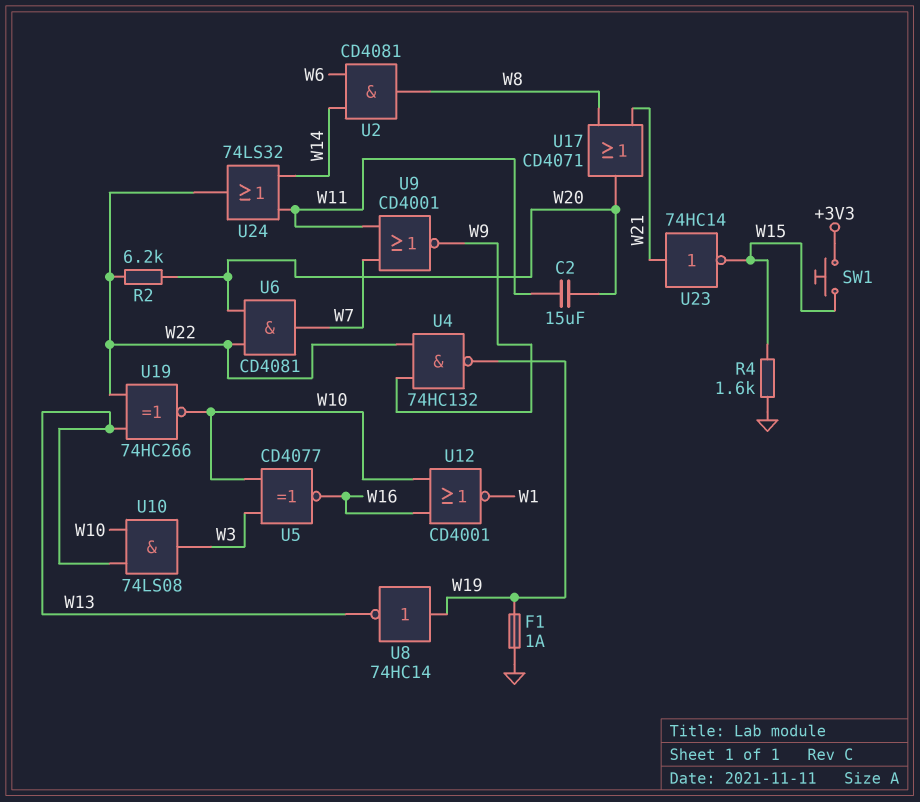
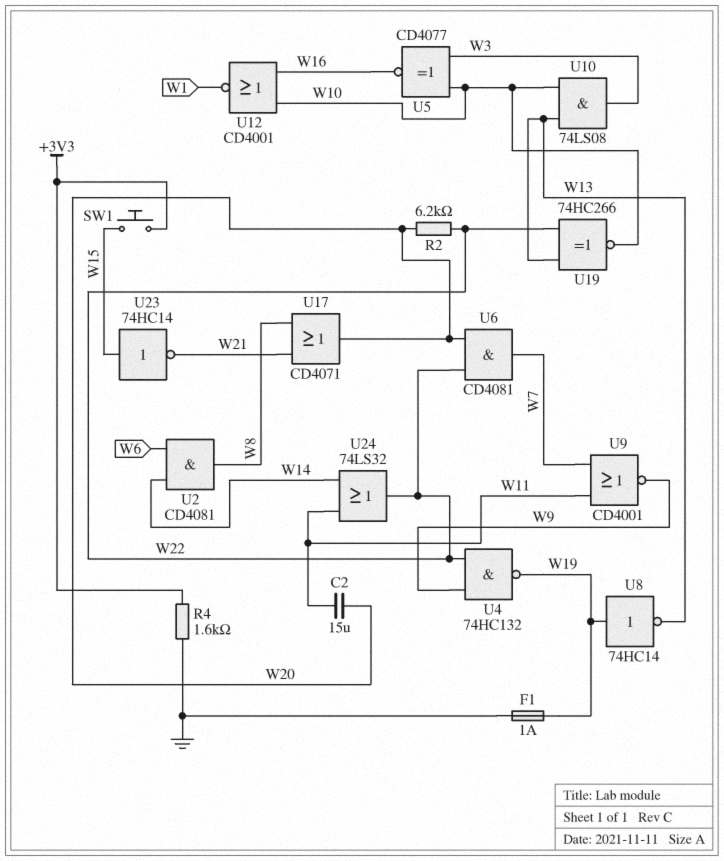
R4: 1.6k (GND, W15) -> 1.6k (+3V3, GND)
U23: NOT 74HC14 (in W21, out W15) -> NOT 74HC14 (in W15, out W21)

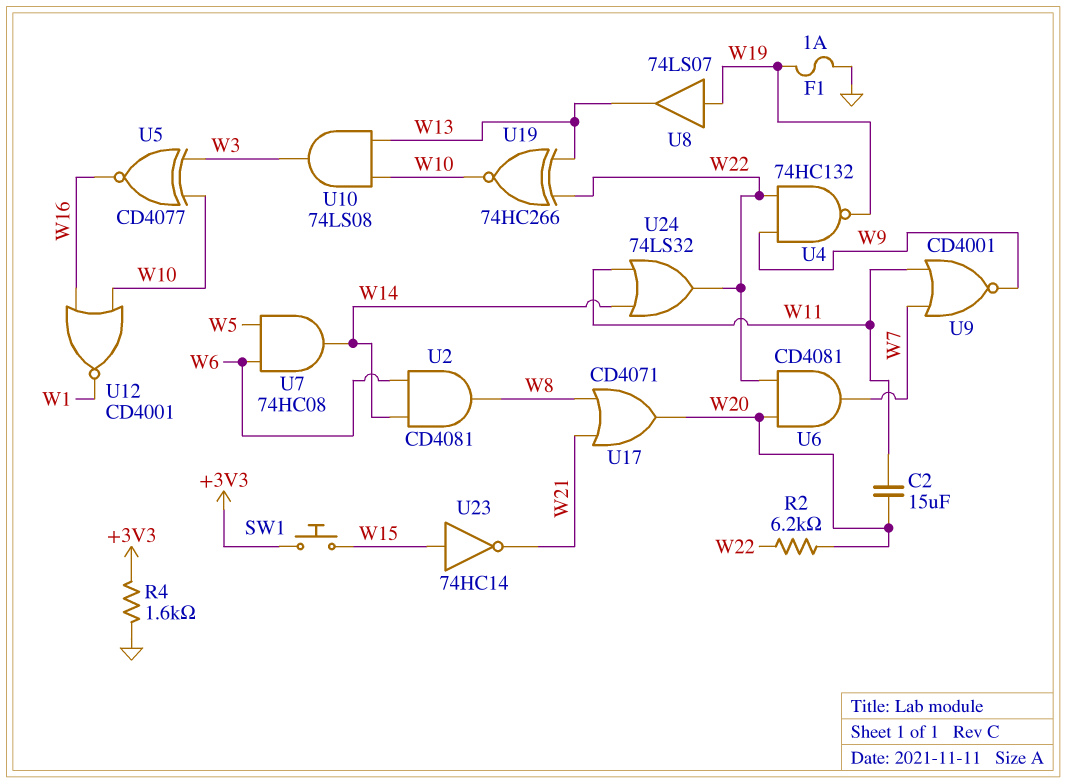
U7: none -> AND 74HC08 (in W5, in W6, out W14)
U8: NOT 74HC14 (in W19, out W13) -> buffer 74LS07 (in W19, out W13)

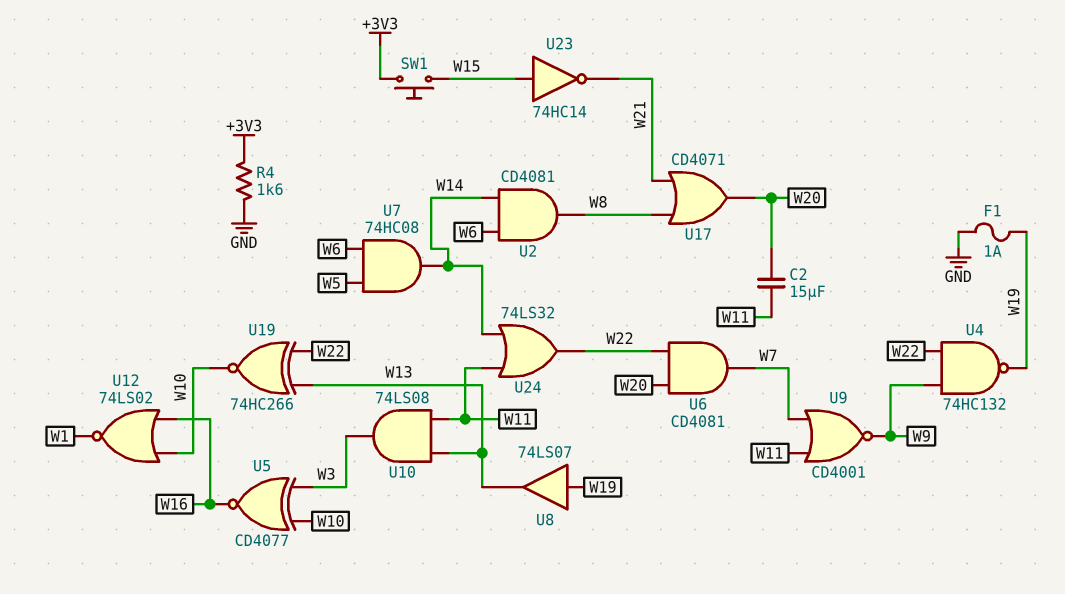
R2: 6.2k (W20, W22) -> none
U10: AND 74LS08 (in W10, in W13, out W3) -> AND 74LS08 (in W11, in W13, out W3)
U12: NOR CD4001 (in W10, in W16, out W1) -> NOR 74LS02 (in W10, in W16, out W1)

